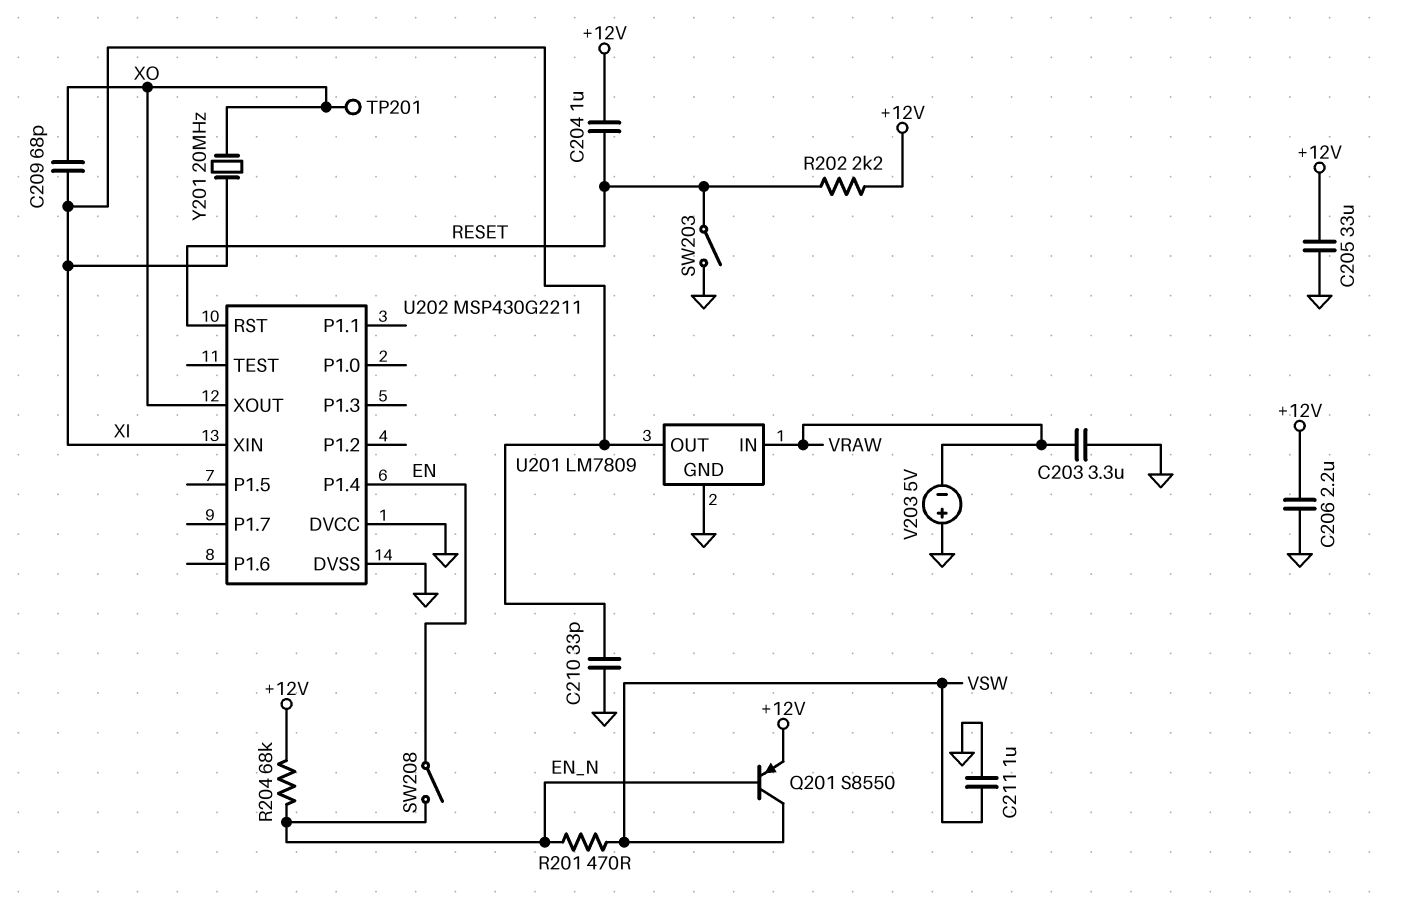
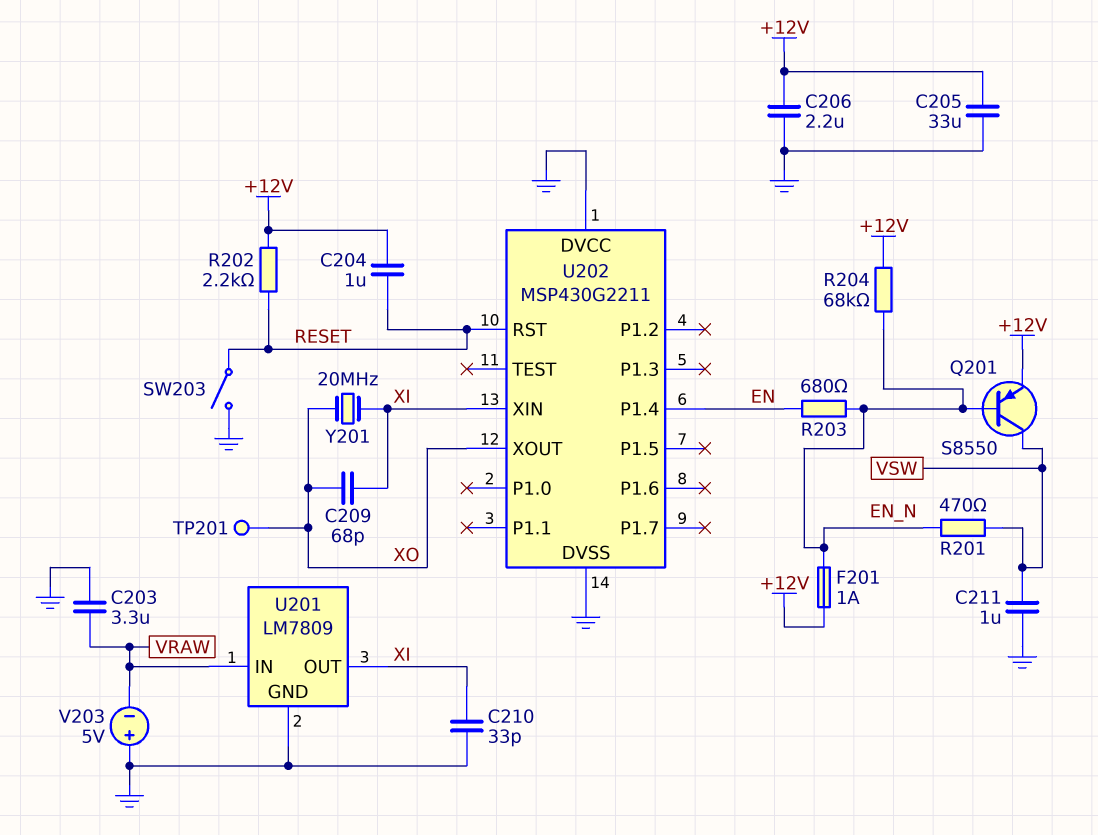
F201: none -> 1A (+12V, EN_N)
R203: none -> 680 (EN, EN_N)
SW208: switch (EN, EN_N) -> none

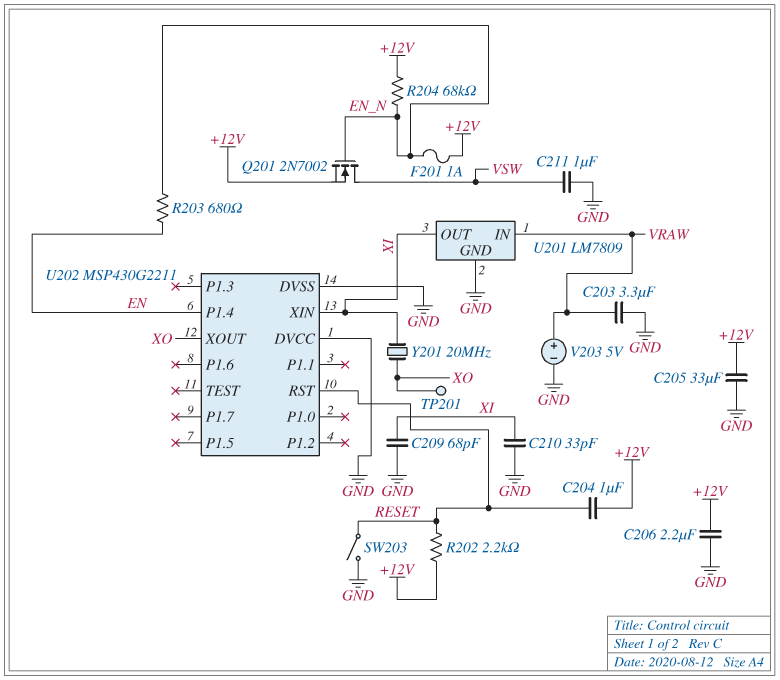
C209: 68pF (XI, XO) -> 68pF (GND, XI)
Q201: PNP S8550 (B EN_N, C VSW, E +12V) -> NMOS 2N7002 (G EN_N, D VSW, S +12V)
R201: 470 (EN_N, VSW) -> none
V203: 5V (plus GND, minus VRAW) -> 5V (plus VRAW, minus GND)

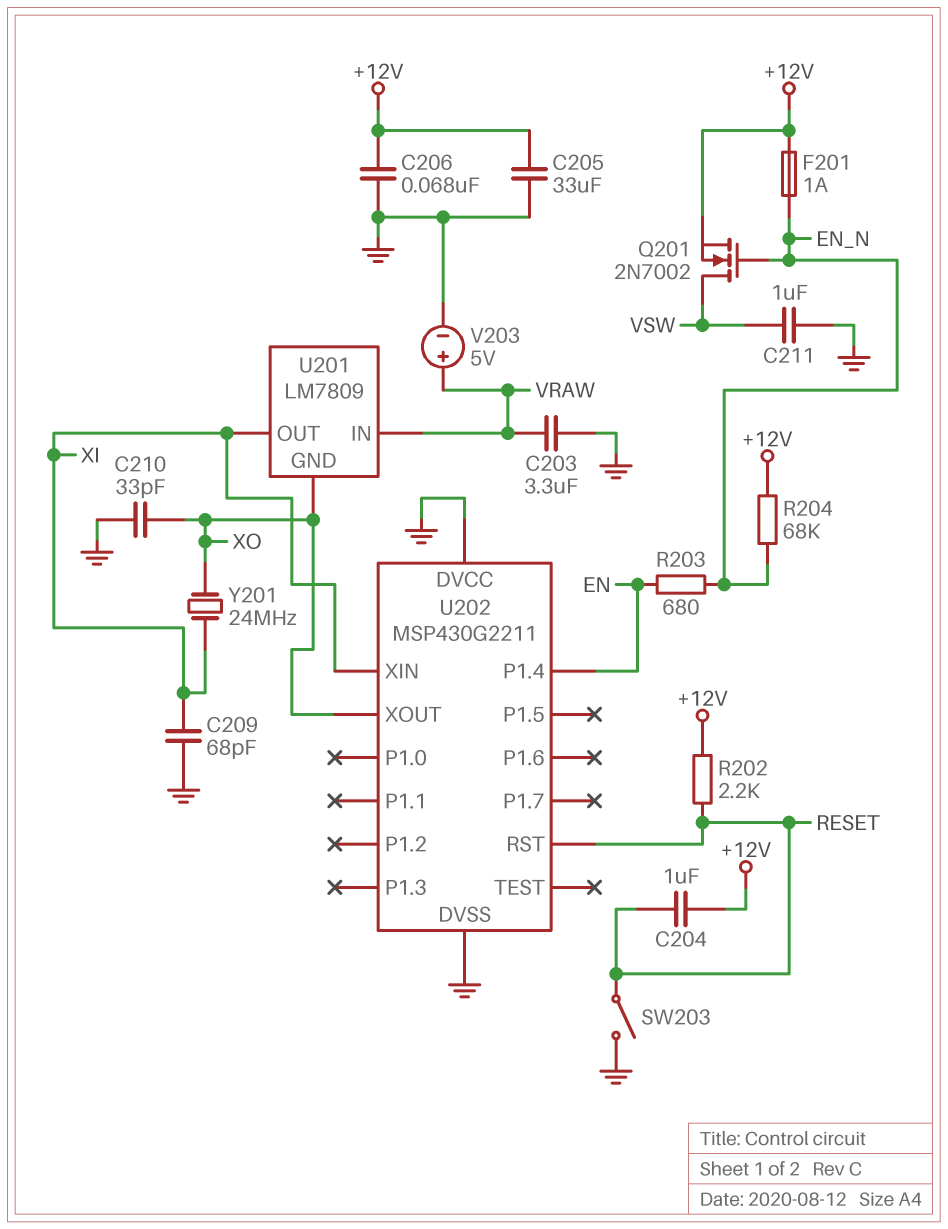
C206: 2.2uF (+12V, GND) -> 68nF (+12V, GND)
C210: 33pF (GND, XI) -> 33pF (GND, XO)
TP201: test point (XO) -> none
U201 pin GND: GND -> XO
Y201: 20MHz (XI, XO) -> 24MHz (XI, XO)

